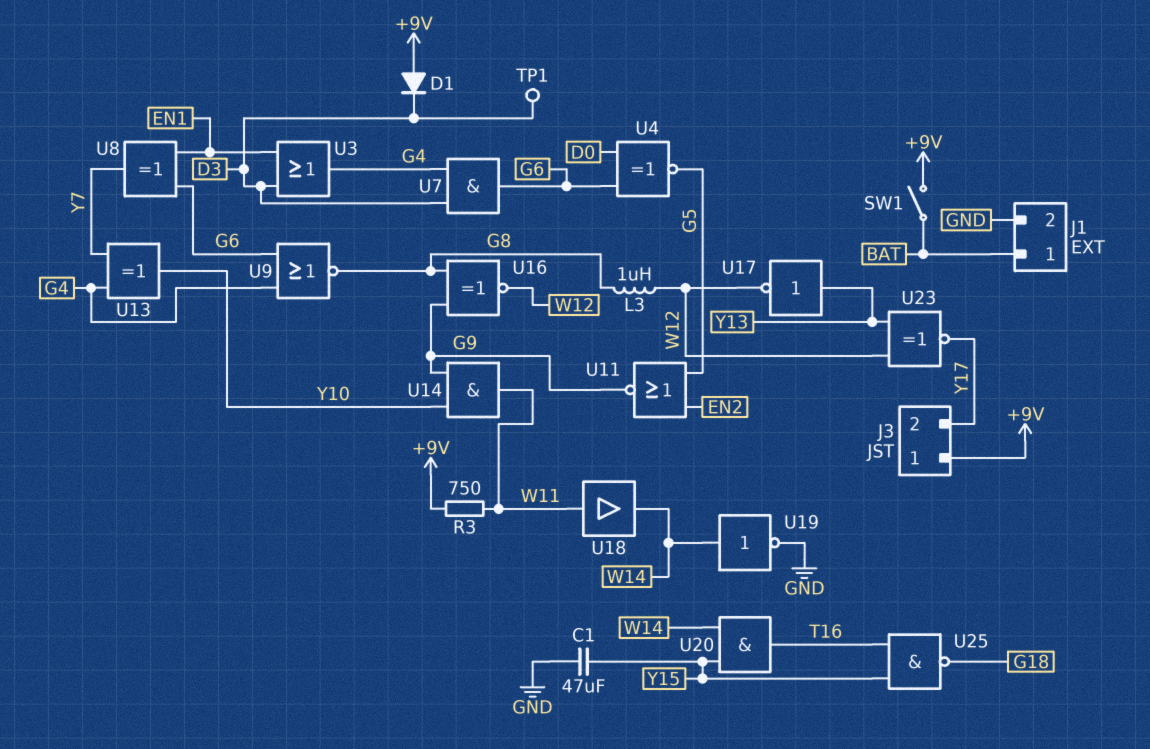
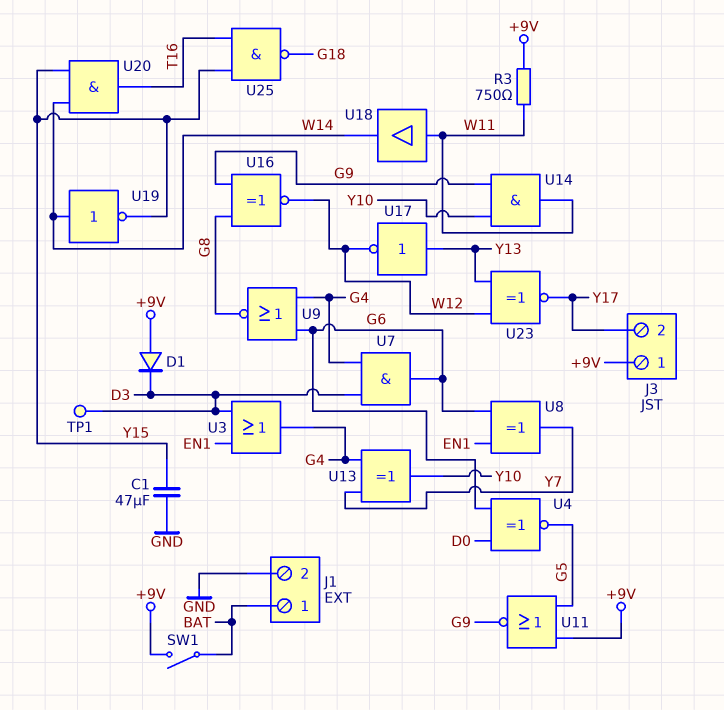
L3: 1uH (G8, W12) -> none
U11: NOR (in EN2, in G5, out G9) -> NOR (in +9V, in G5, out G9)
U19: NOT (in W14, out GND) -> NOT (in W14, out Y15)

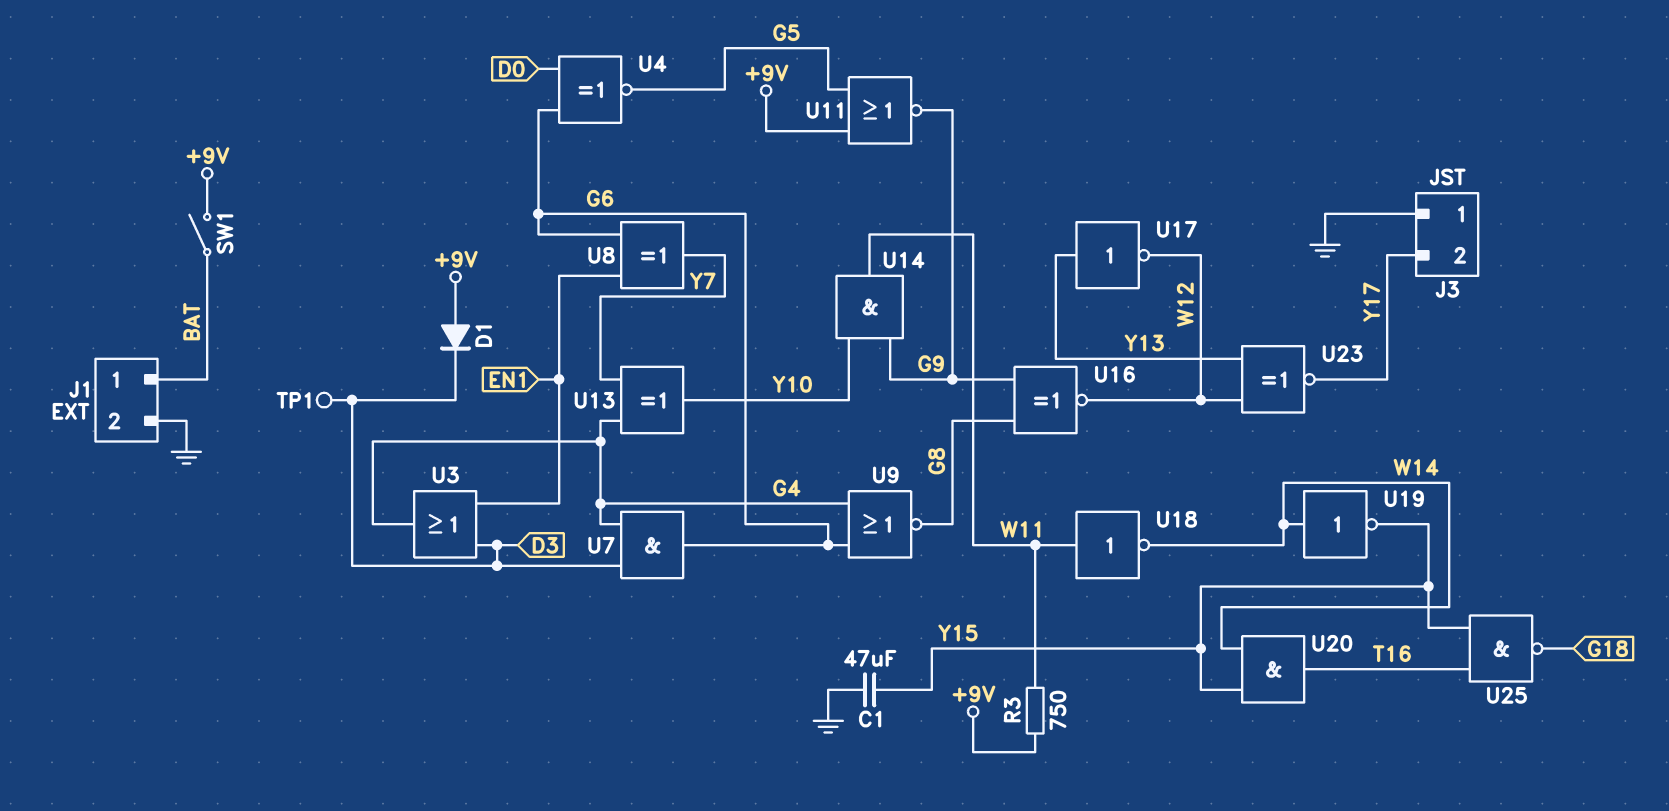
J3 pin 1: +9V -> GND
U18: buffer (in W11, out W14) -> NOT (in W11, out W14)

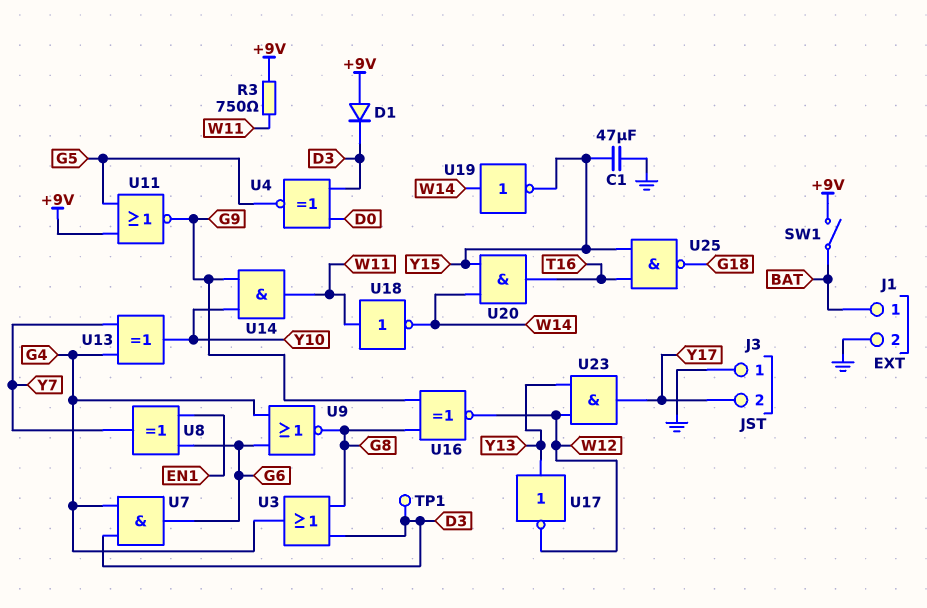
U3: OR (in D3, in EN1, out G4) -> OR (in D3, in G8, out G4)
U4: XNOR (in D0, in G6, out G5) -> XNOR (in D0, in D3, out G5)
U23: XNOR (in W12, in Y13, out Y17) -> AND (in W12, in Y13, out Y17)

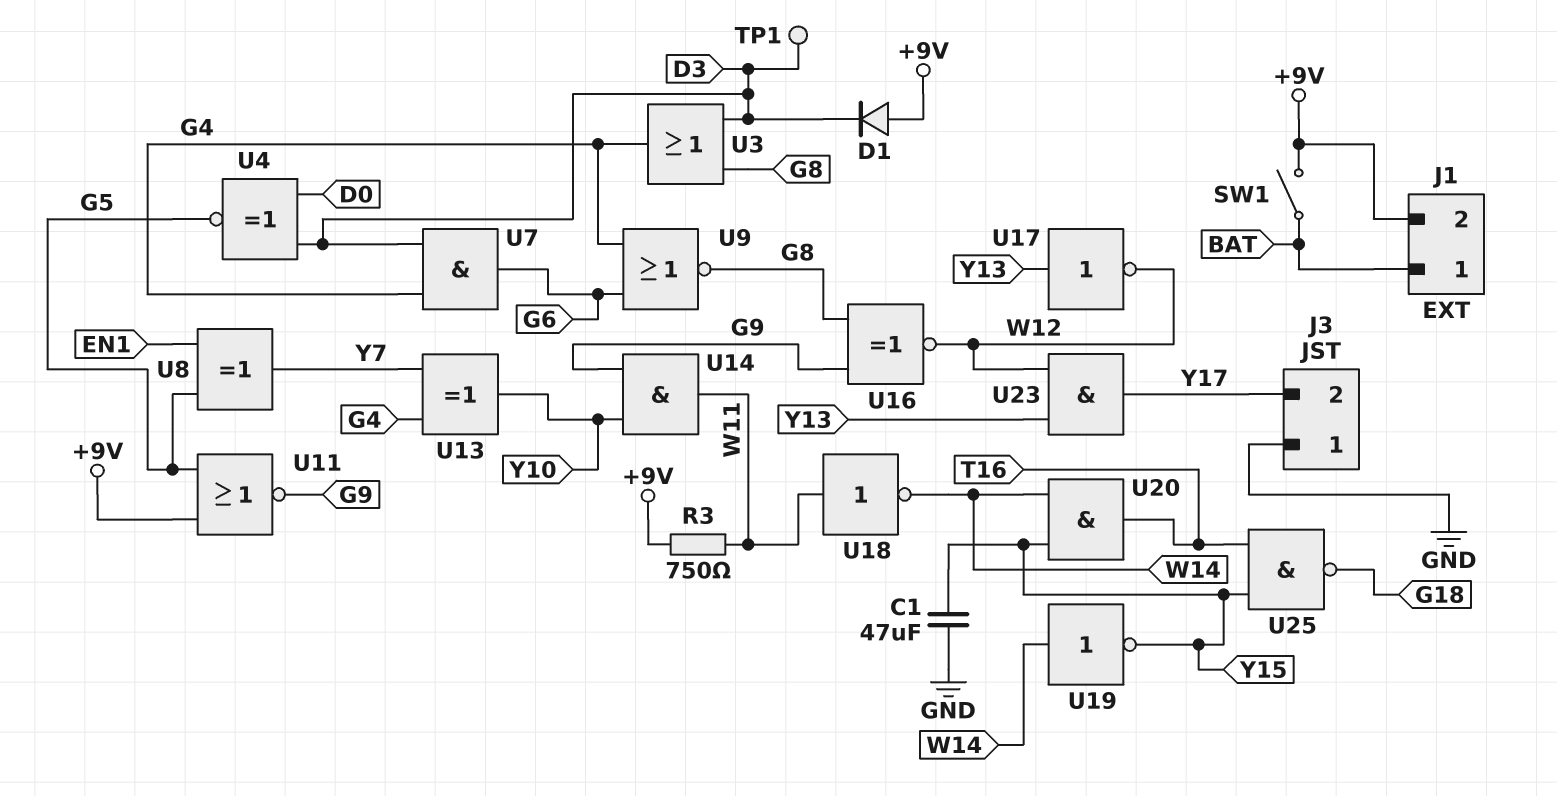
J1 pin 2: GND -> +9V
U8: XOR (in EN1, in G6, out Y7) -> XOR (in EN1, in G5, out Y7)

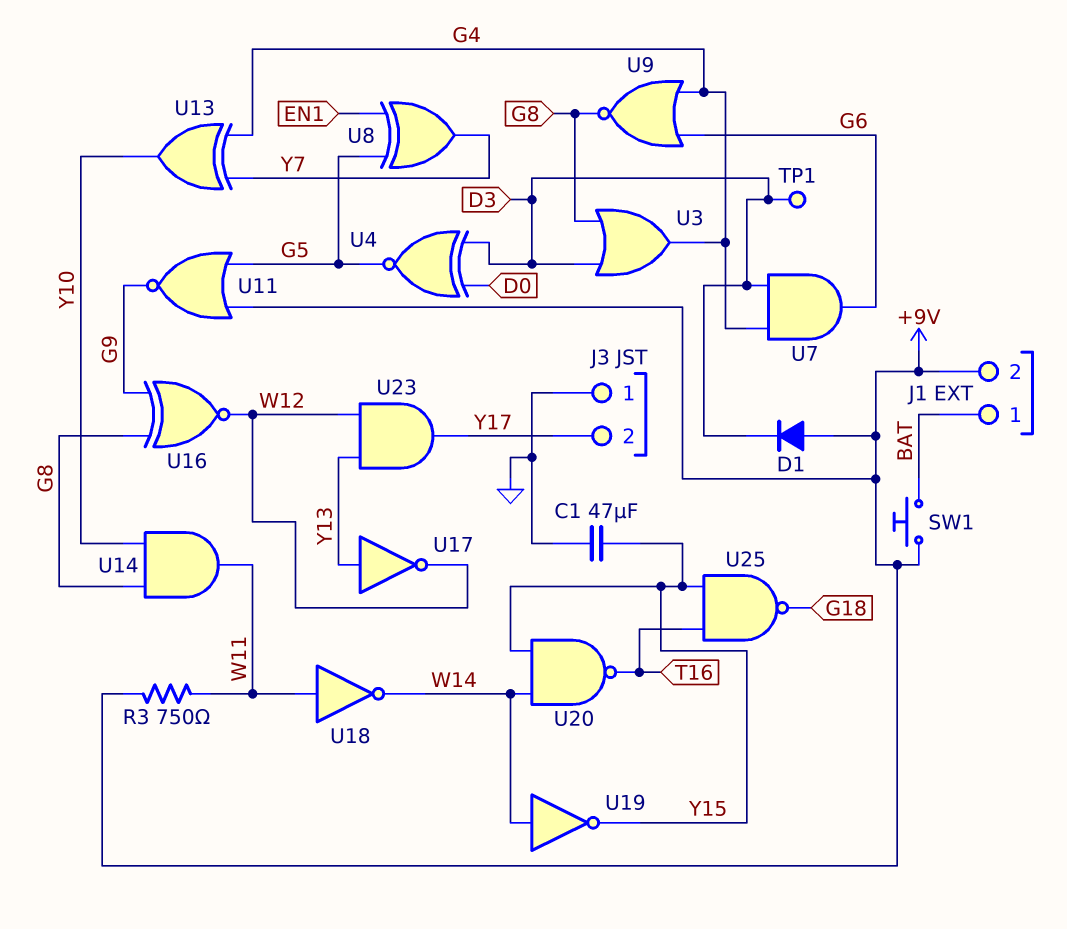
SW1: switch (+9V, BAT) -> button (+9V, BAT)
U14: AND (in G9, in Y10, out W11) -> AND (in G8, in Y10, out W11)
U20: AND (in W14, in Y15, out T16) -> NAND (in W14, in Y15, out T16)

